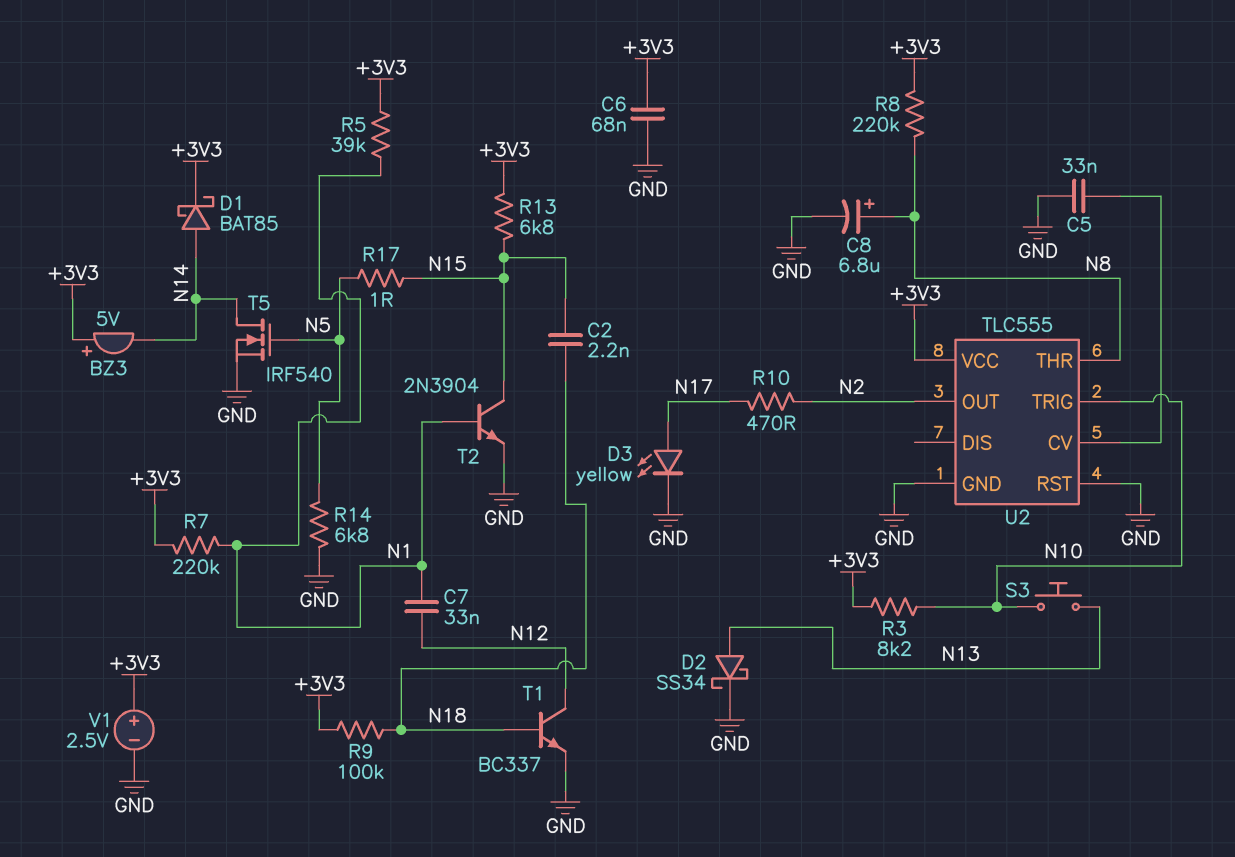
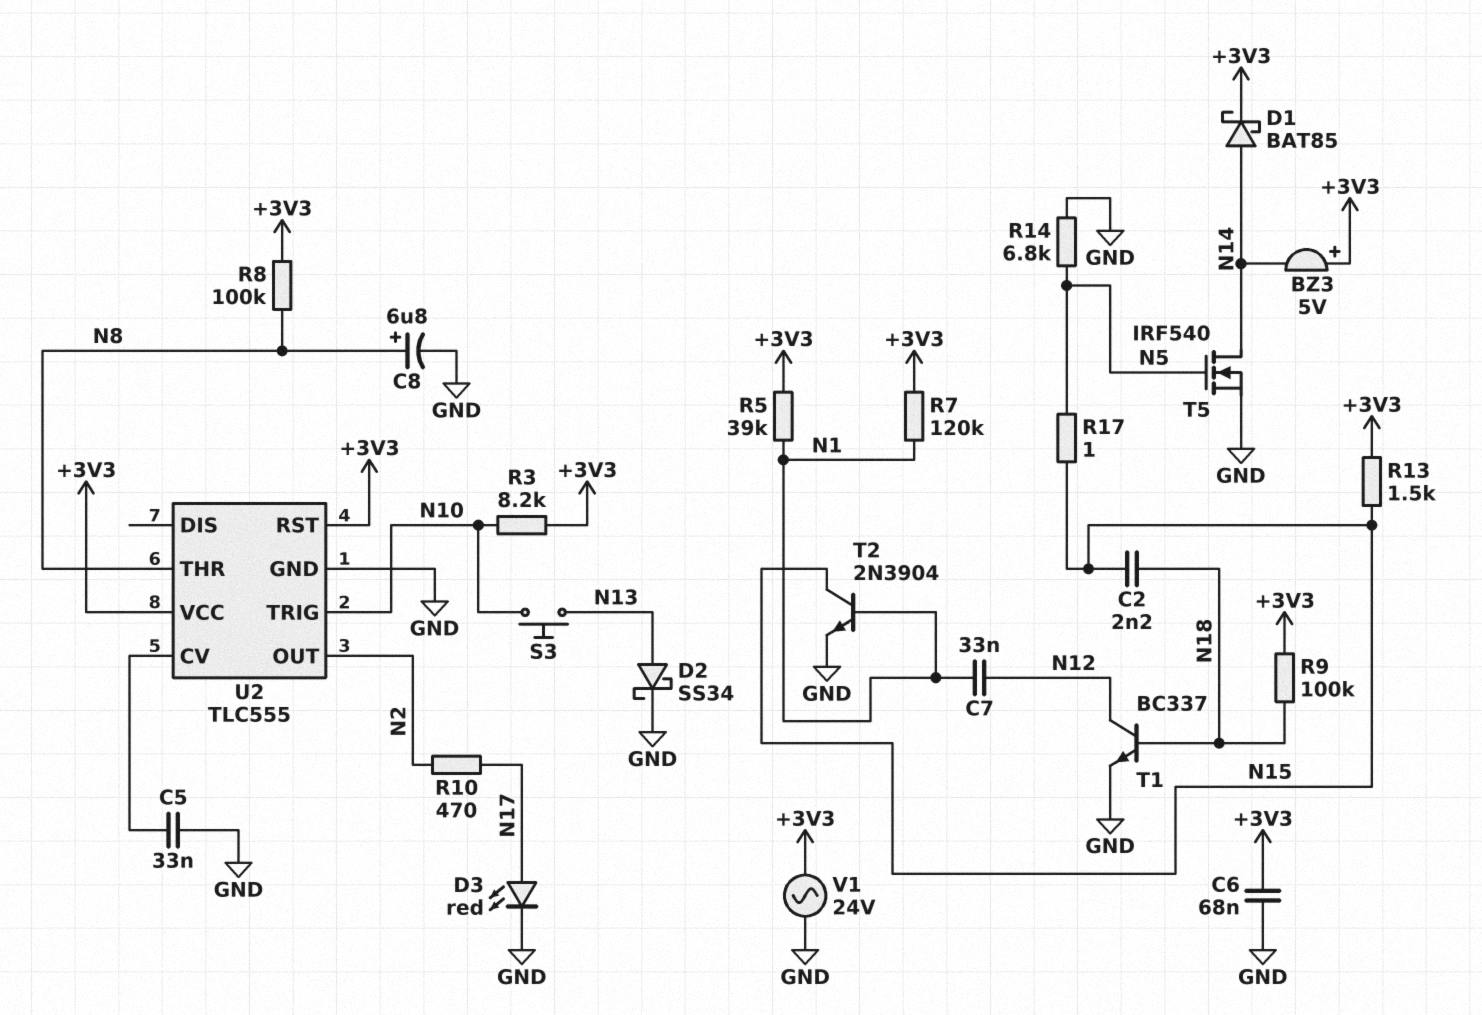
D3: LED yellow (A N17, K GND) -> LED red (A N17, K GND)
R7: 220k (+3V3, N1) -> 120k (+3V3, N1)
R8: 220k (+3V3, N8) -> 100k (+3V3, N8)
R13: 6.8k (+3V3, N15) -> 1.5k (+3V3, N15)
U2 pin RST: GND -> +3V3
V1: 2.5V (plus +3V3, minus GND) -> AC 24V (+3V3, GND)

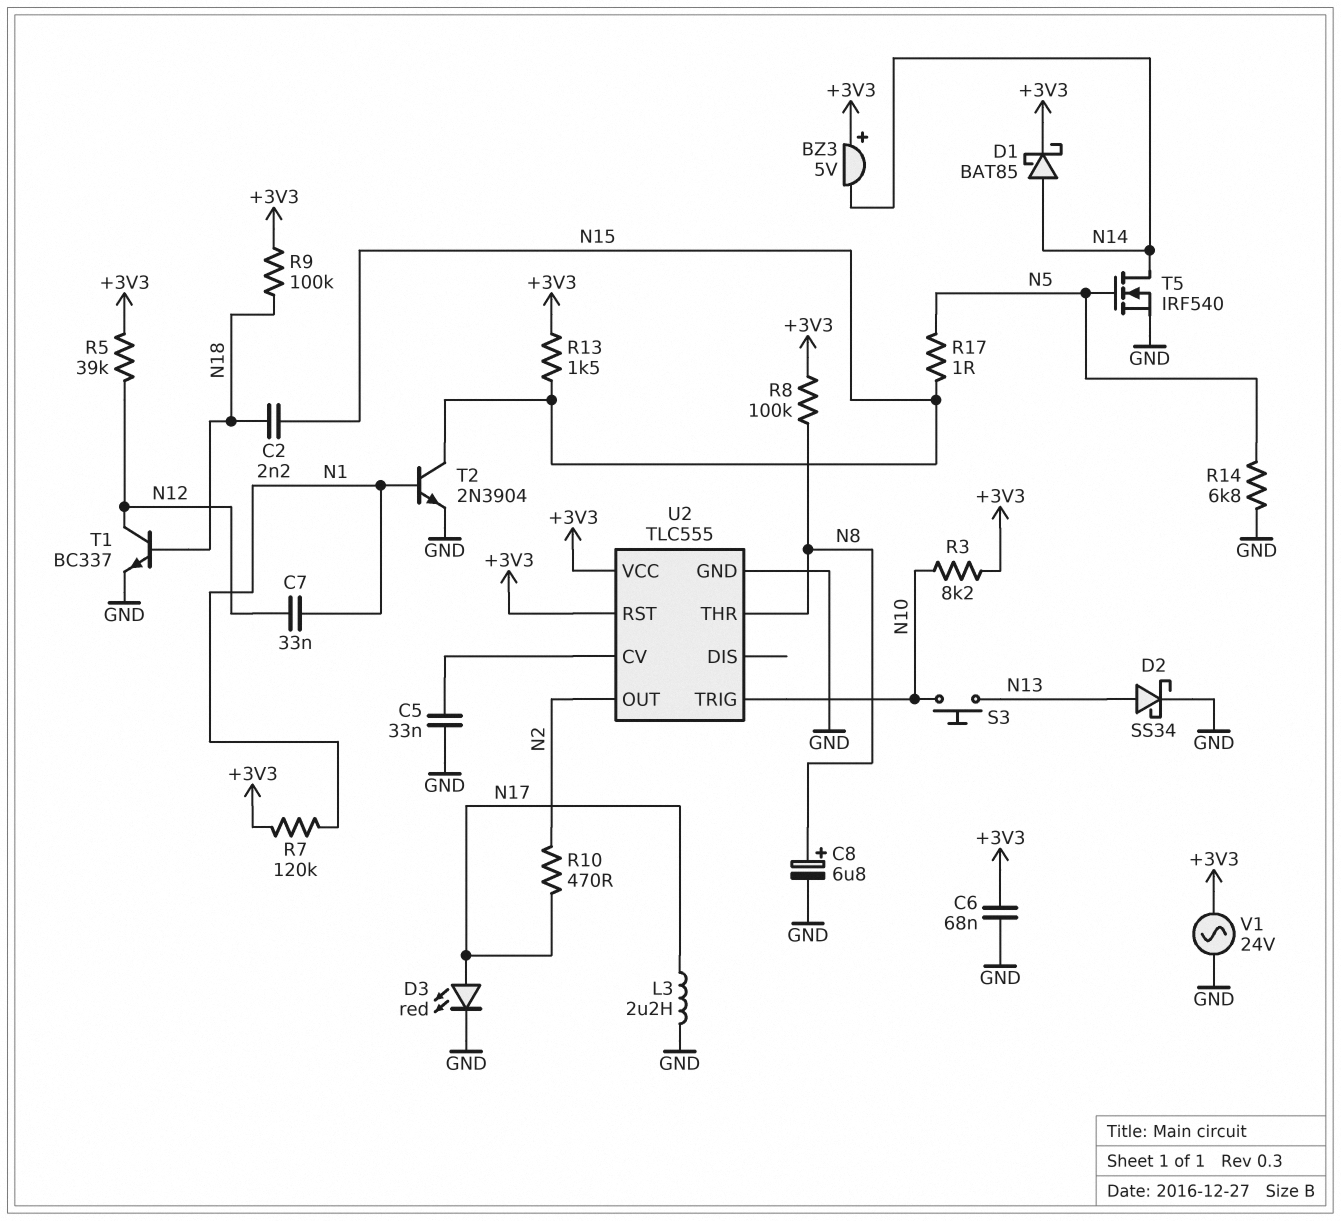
L3: none -> 2.2uH (GND, N17)
R5: 39k (+3V3, N1) -> 39k (+3V3, N12)

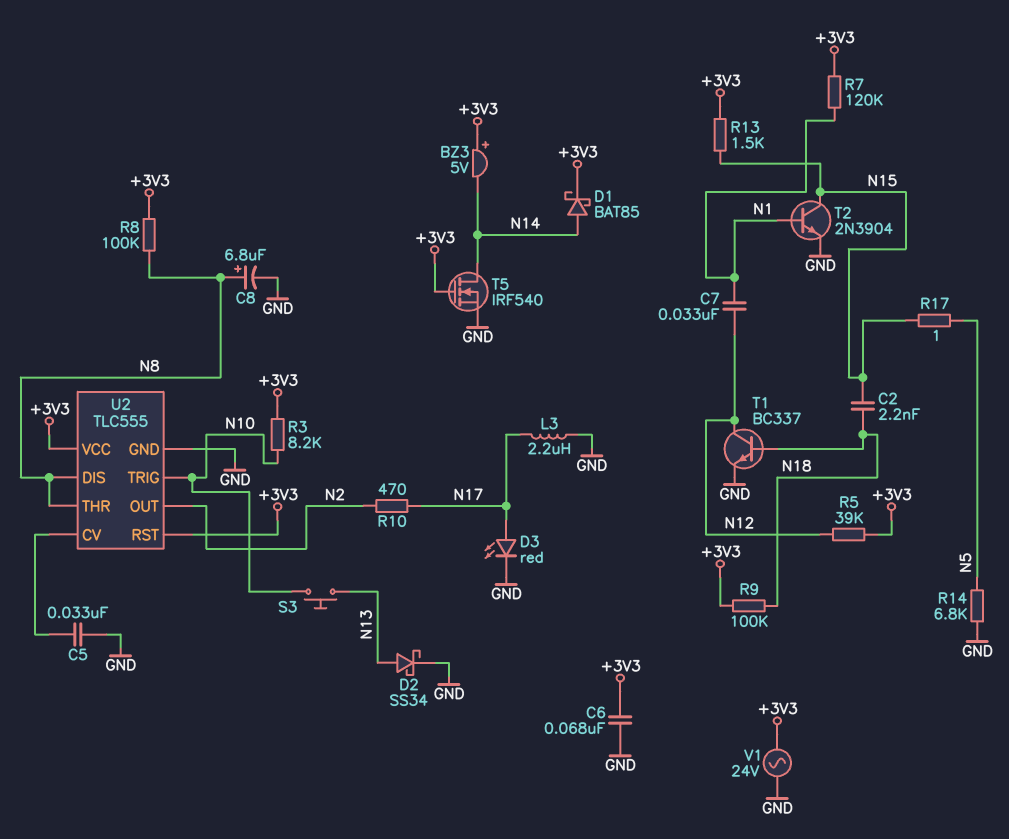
T5: NMOS IRF540 (G N5, D N14, S GND) -> NMOS IRF540 (G +3V3, D N14, S GND)
U2 pin DIS: none -> N8

